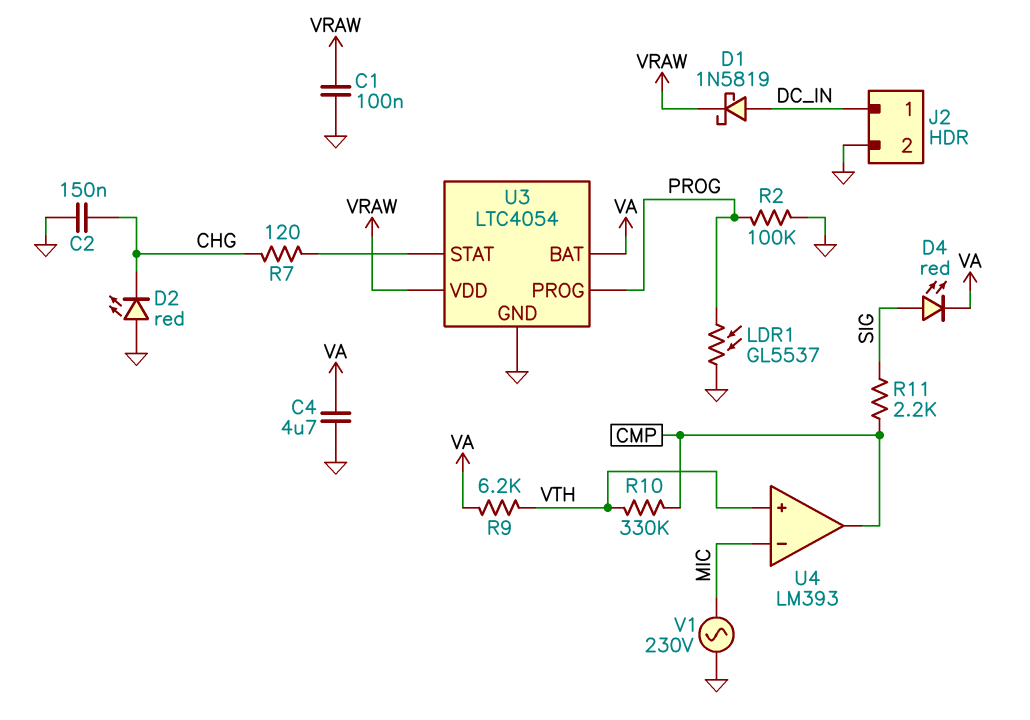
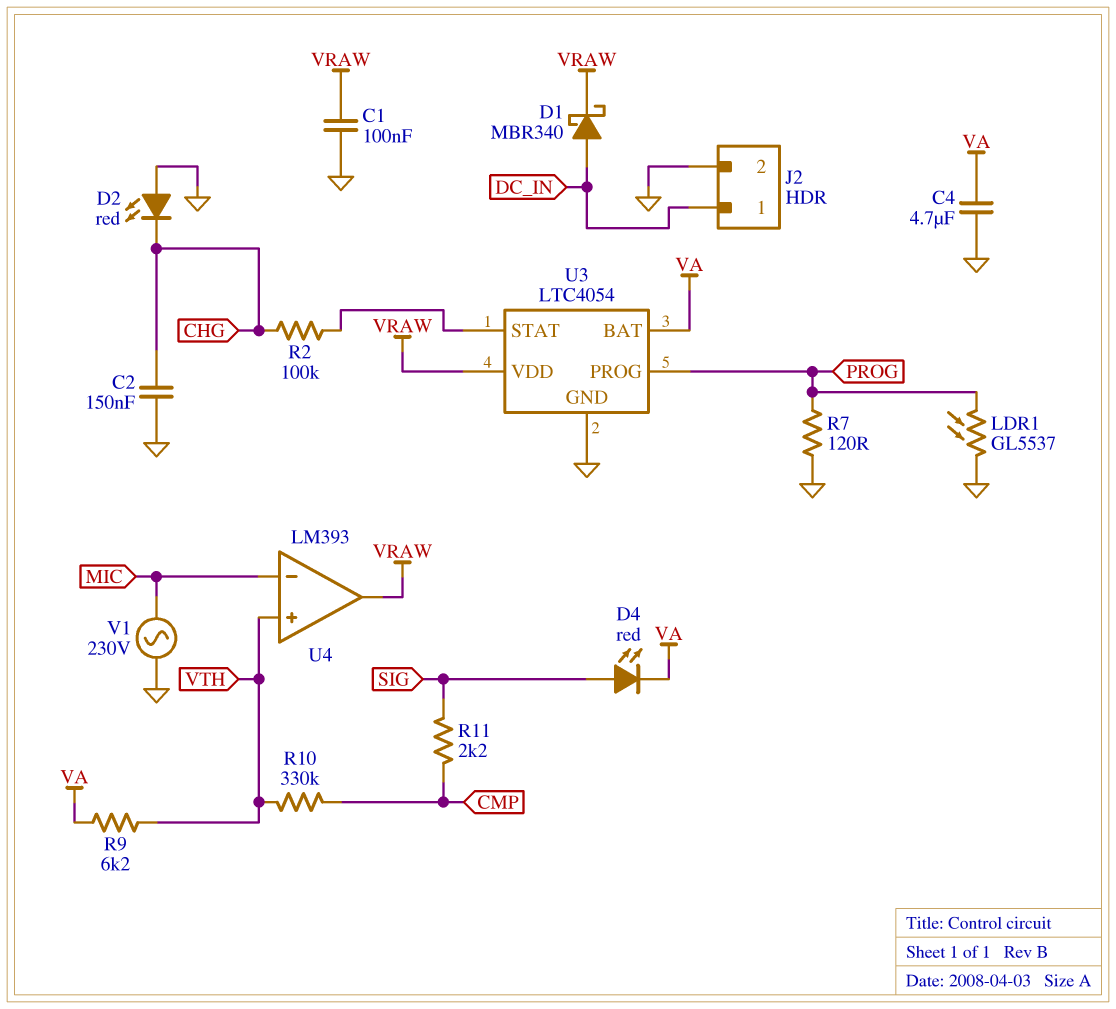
D1: schottky 1N5819 (A DC_IN, K VRAW) -> schottky MBR340 (A DC_IN, K VRAW)
R2: 100k (GND, PROG) -> 100k (CHG, U3/STAT)
R7: 120 (CHG, U3/STAT) -> 120 (GND, PROG)
U4 pin out: CMP -> VRAW

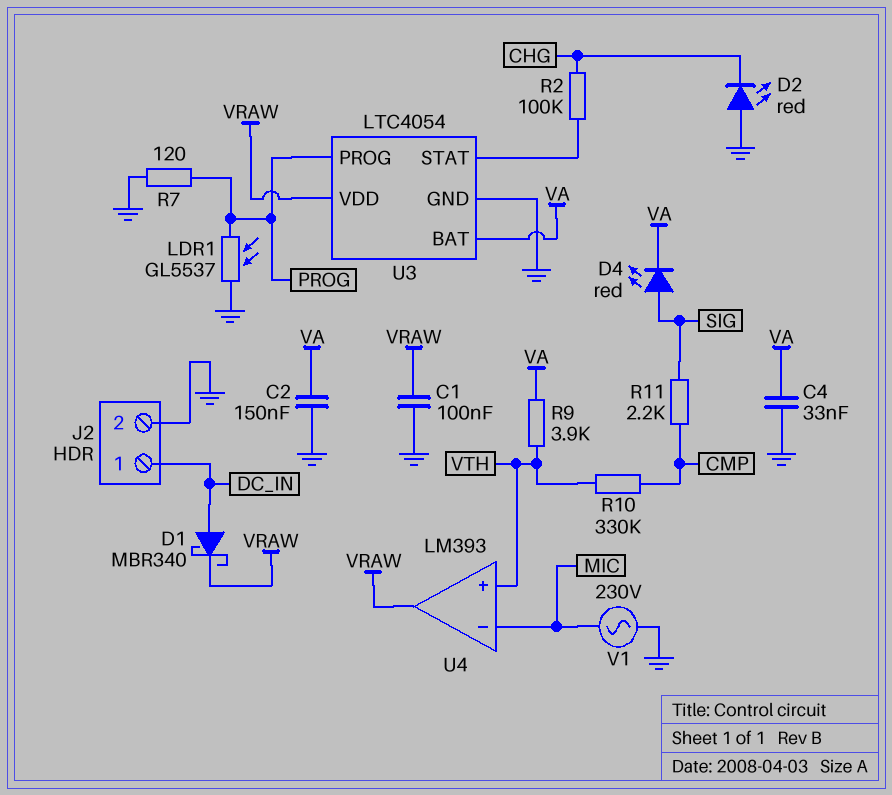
C2: 150nF (CHG, GND) -> 150nF (GND, VA)
C4: 4.7uF (GND, VA) -> 33nF (GND, VA)
R9: 6.2k (VA, VTH) -> 3.9k (VA, VTH)

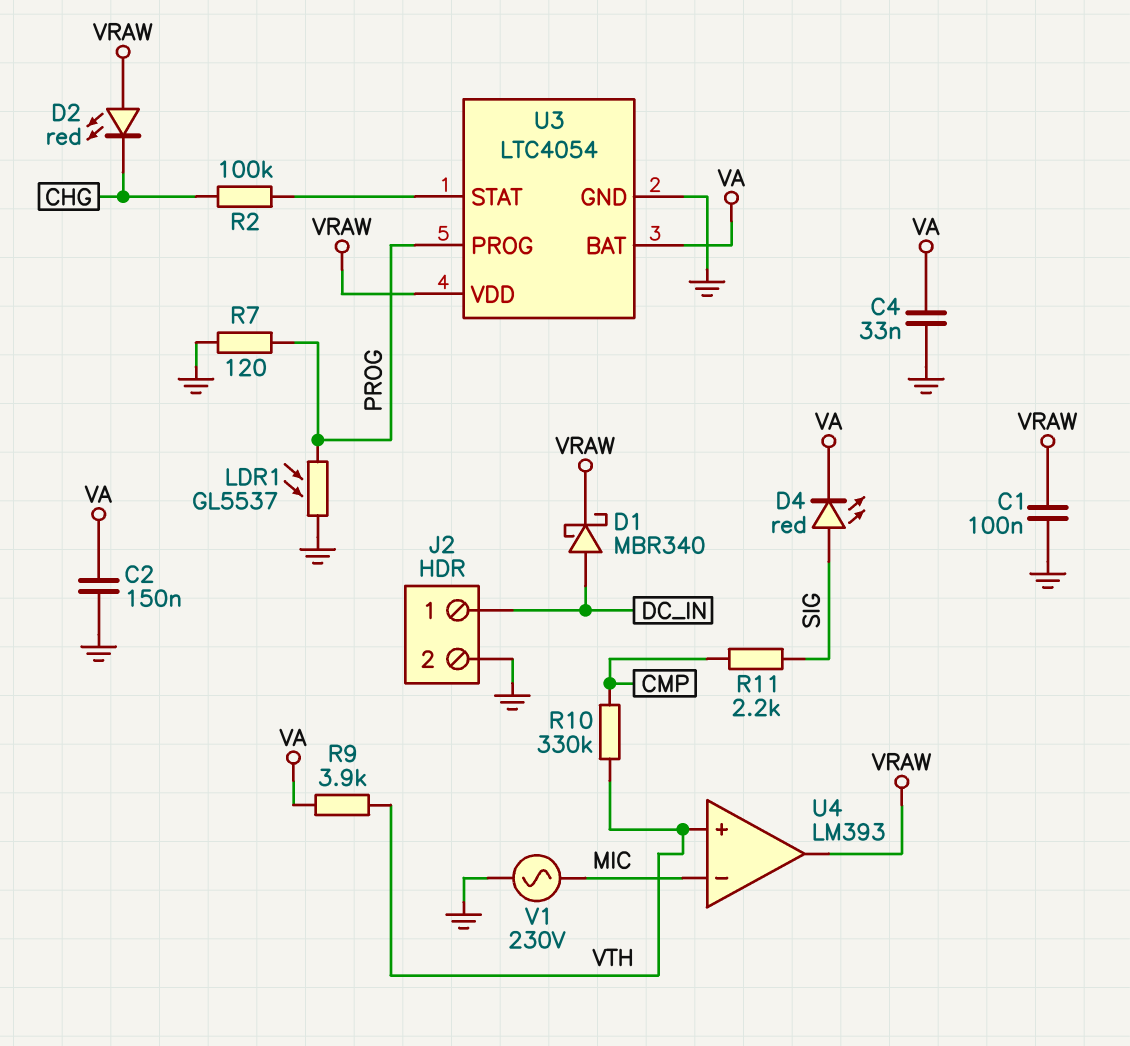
D2: LED red (A GND, K CHG) -> LED red (A VRAW, K CHG)

